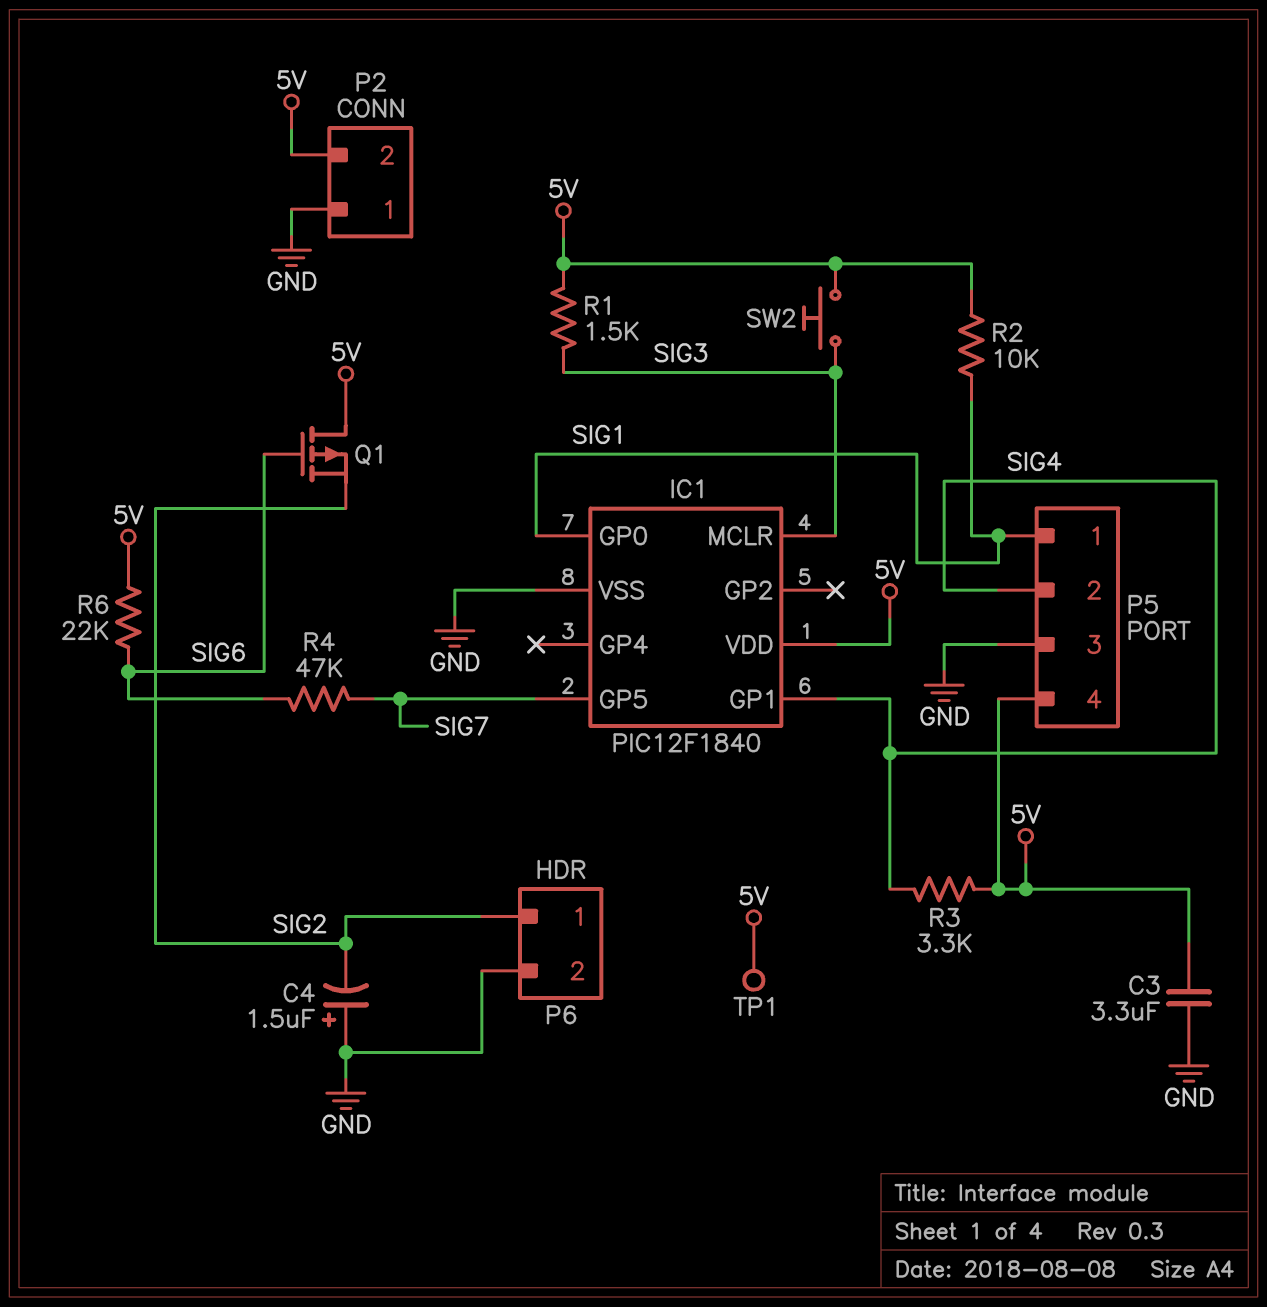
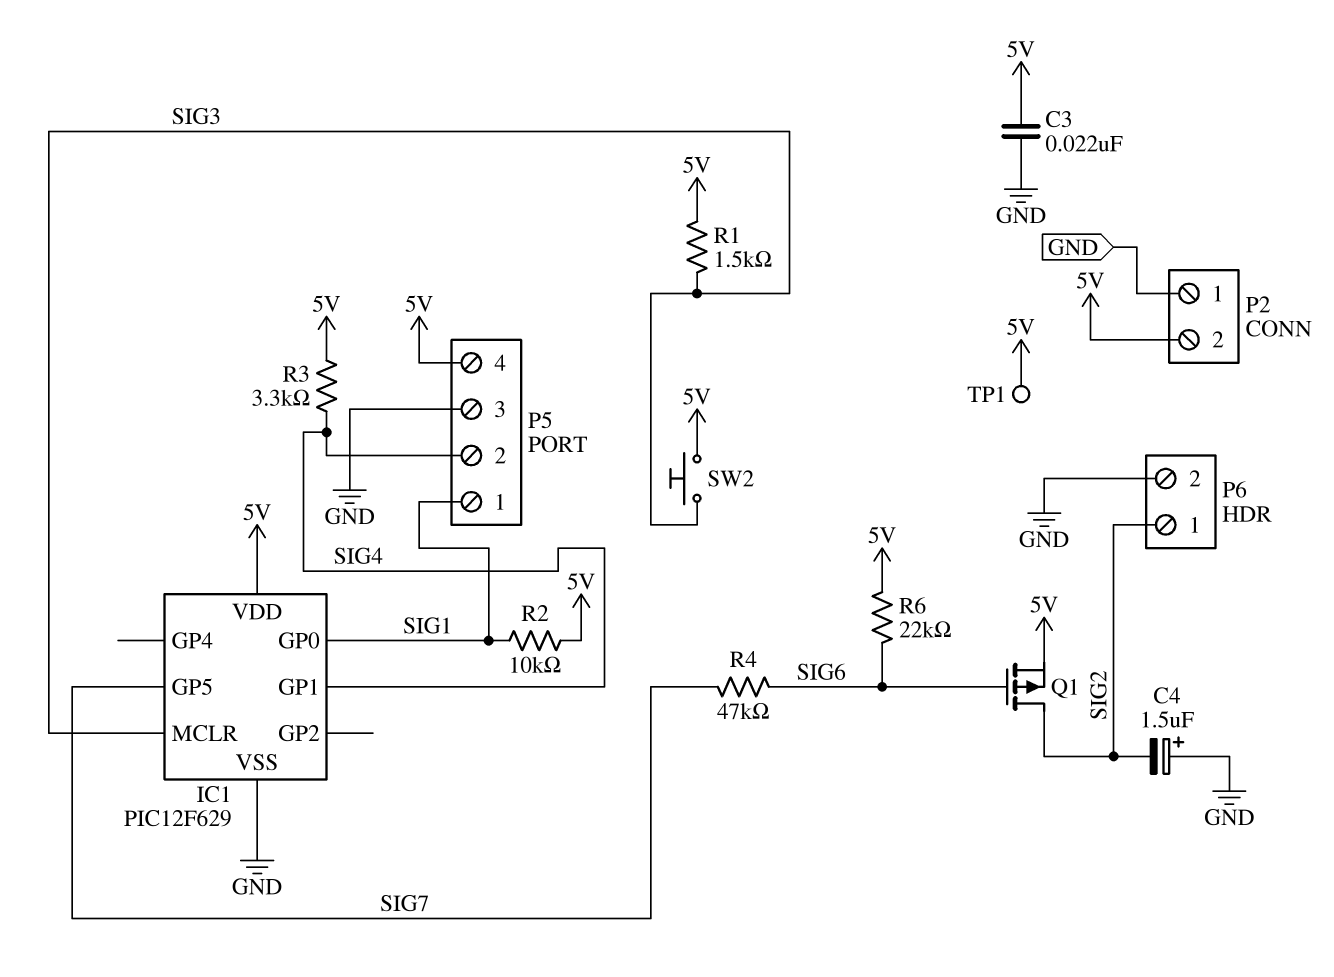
C3: 3.3uF (5V, GND) -> 22nF (5V, GND)
IC1: PIC12F1840 -> PIC12F629
Q1: PMOS (G SIG6, D 5V, S SIG2) -> PMOS (G SIG6, D SIG2, S 5V)

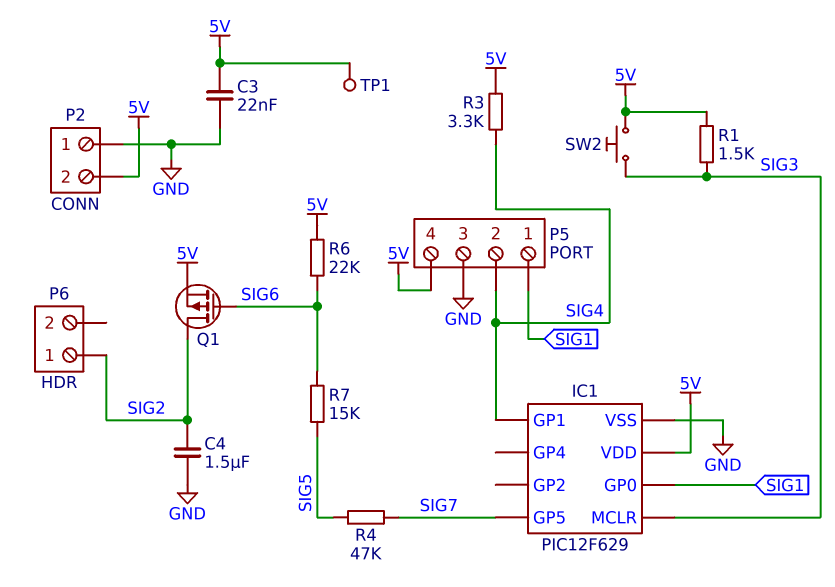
C4: 1.5uF (plus GND, minus SIG2) -> 1.5uF (GND, SIG2)
P6 pin 2: GND -> none
R2: 10k (5V, SIG1) -> none
R4: 47k (SIG6, SIG7) -> 47k (SIG5, SIG7)
R7: none -> 15k (SIG5, SIG6)

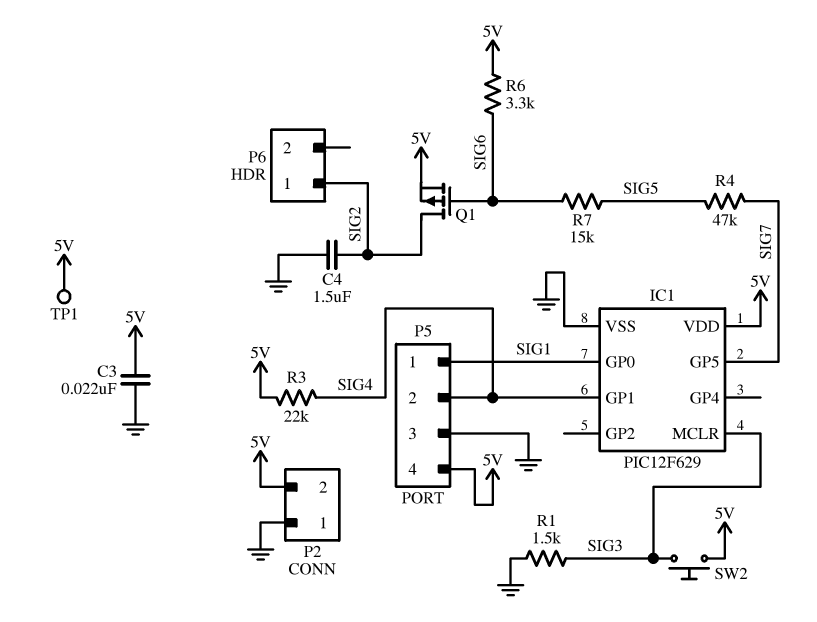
R1: 1.5k (5V, SIG3) -> 1.5k (GND, SIG3)
R3: 3.3k (5V, SIG4) -> 22k (5V, SIG4)
R6: 22k (5V, SIG6) -> 3.3k (5V, SIG6)

